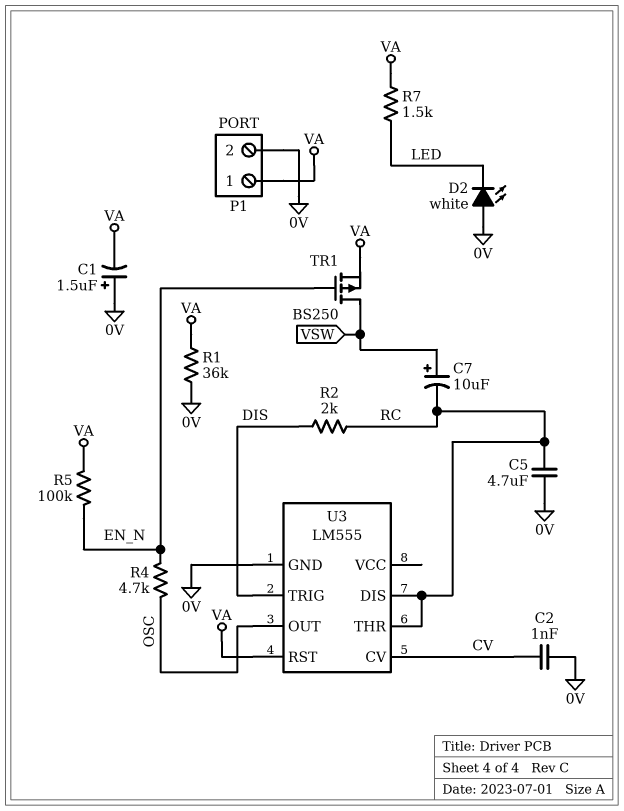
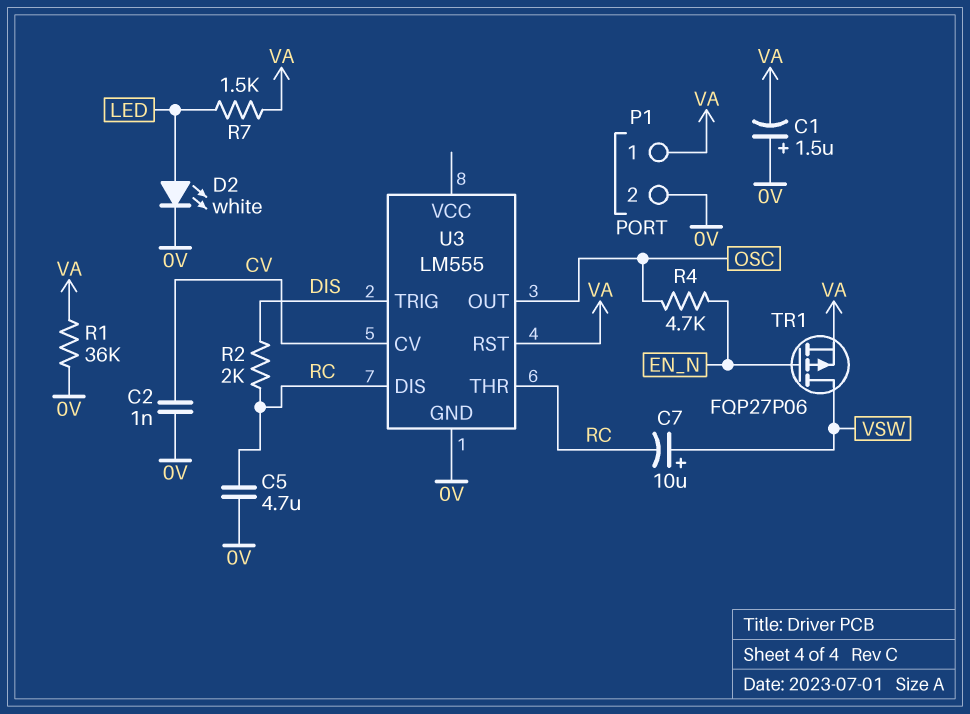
D2: LED white (A 0V, K LED) -> LED white (A LED, K 0V)
R5: 100k (EN_N, VA) -> none
TR1: PMOS BS250 (G EN_N, D VSW, S VA) -> PMOS FQP27P06 (G EN_N, D VSW, S VA)

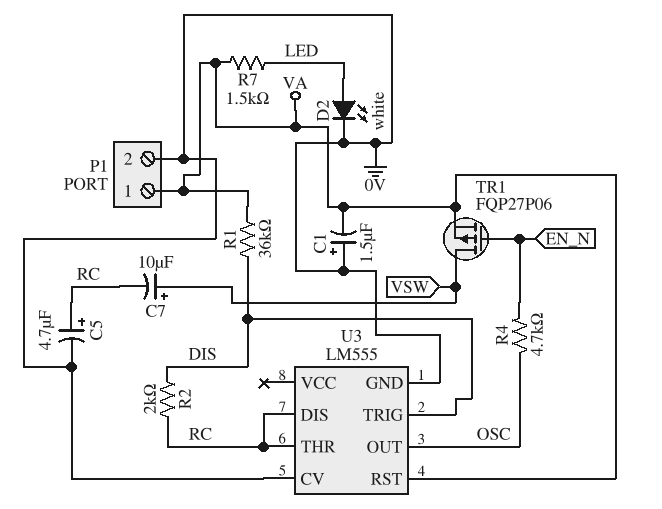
C2: 1nF (0V, CV) -> none
C5: 4.7uF (0V, RC) -> 4.7uF (plus RC, minus 0V)
R1: 36k (0V, VA) -> 36k (DIS, VA)
U3 pin CV: CV -> 0V

